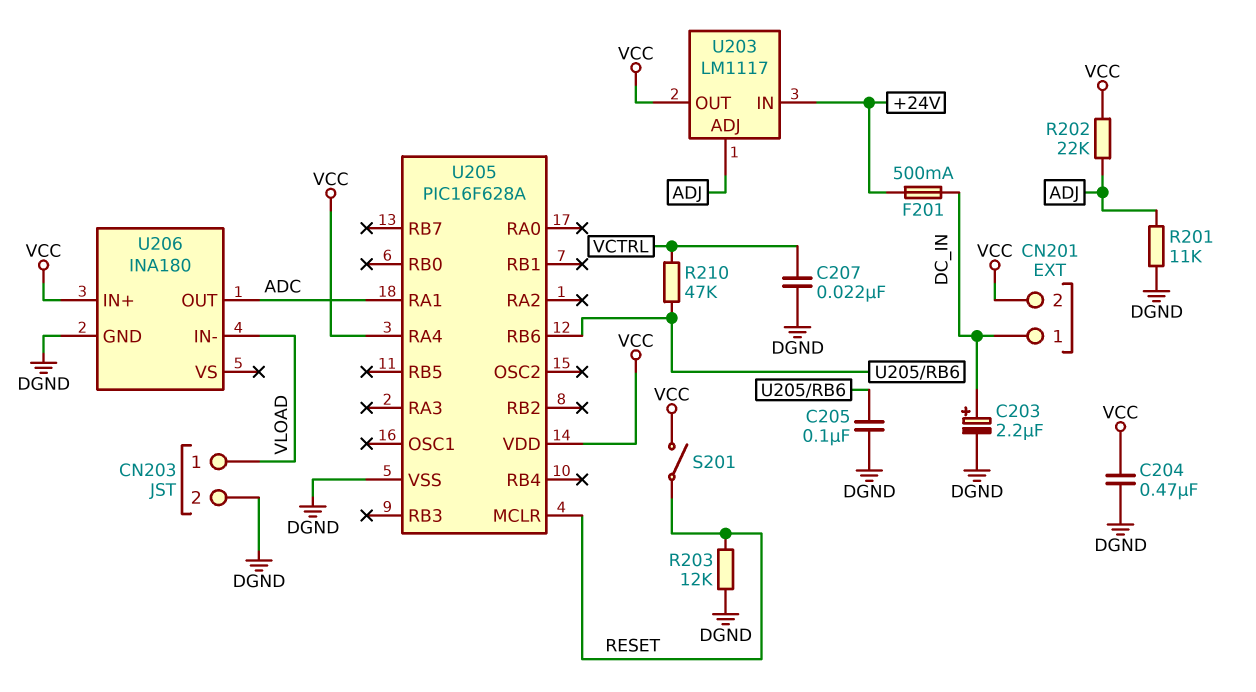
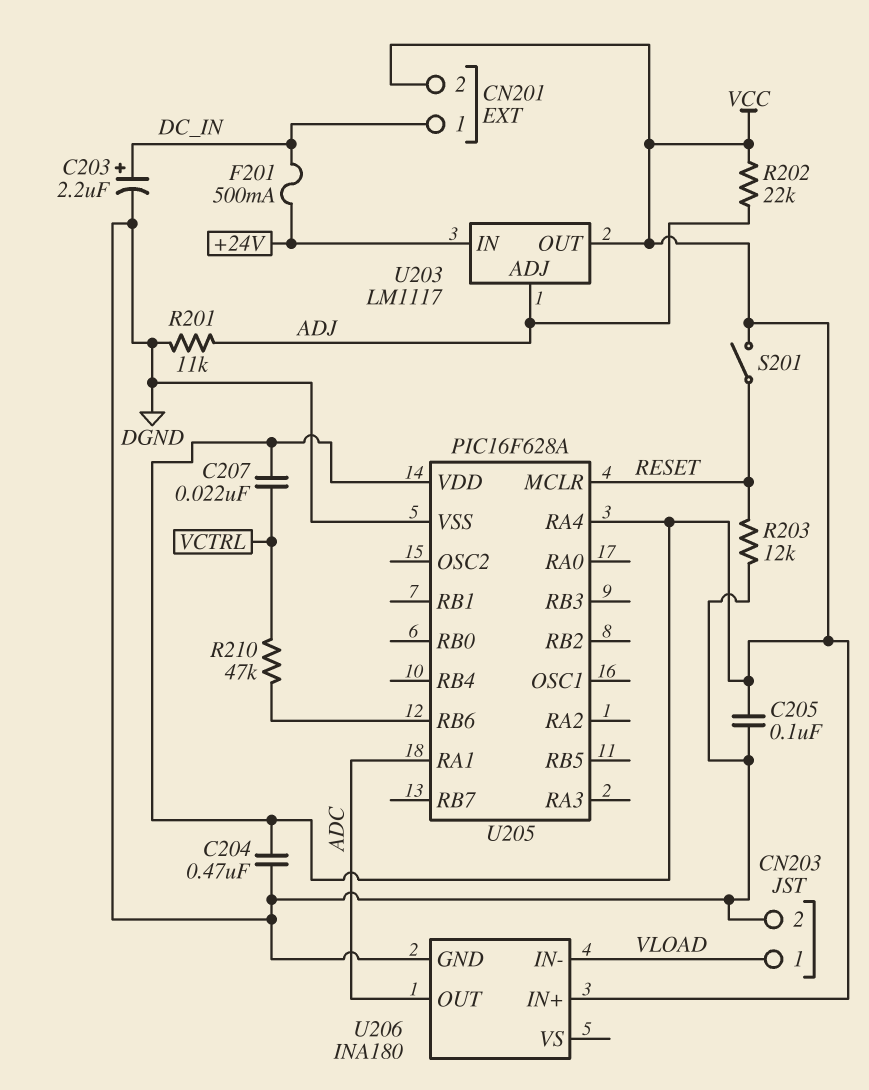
C205: 100nF (DGND, U205/RB6) -> 100nF (DGND, VCC)
C207: 22nF (DGND, VCTRL) -> 22nF (VCC, VCTRL)

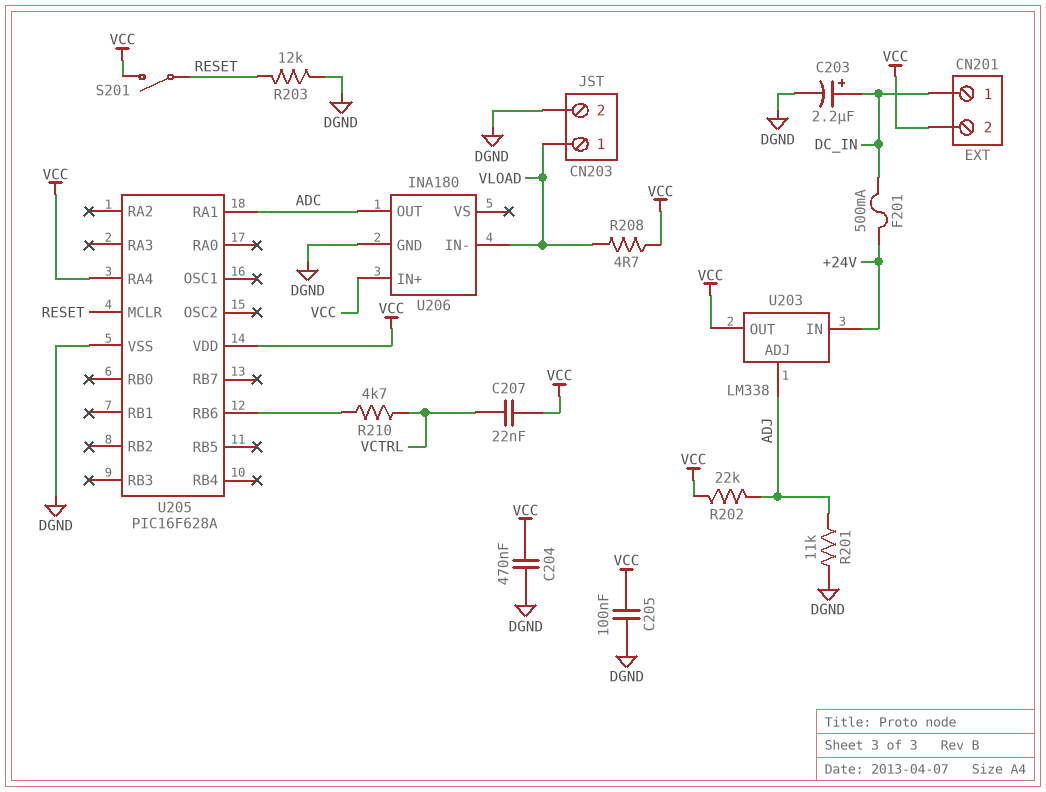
R208: none -> 4.7 (VCC, VLOAD)
R210: 47k (U205/RB6, VCTRL) -> 4.7k (U205/RB6, VCTRL)
U203: LM1117 -> LM338

